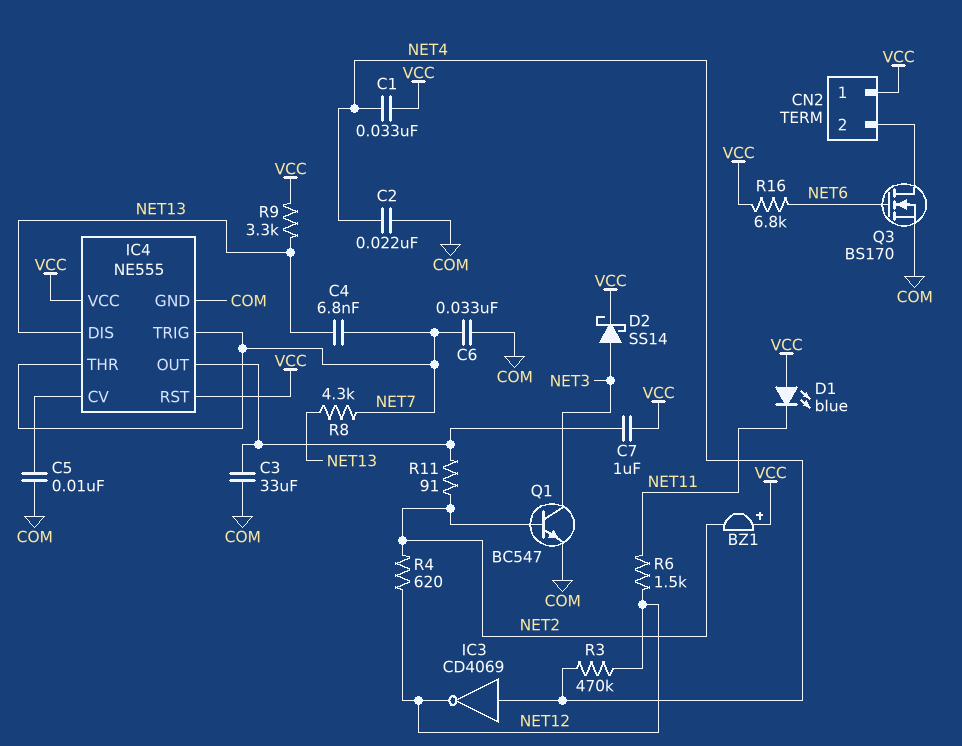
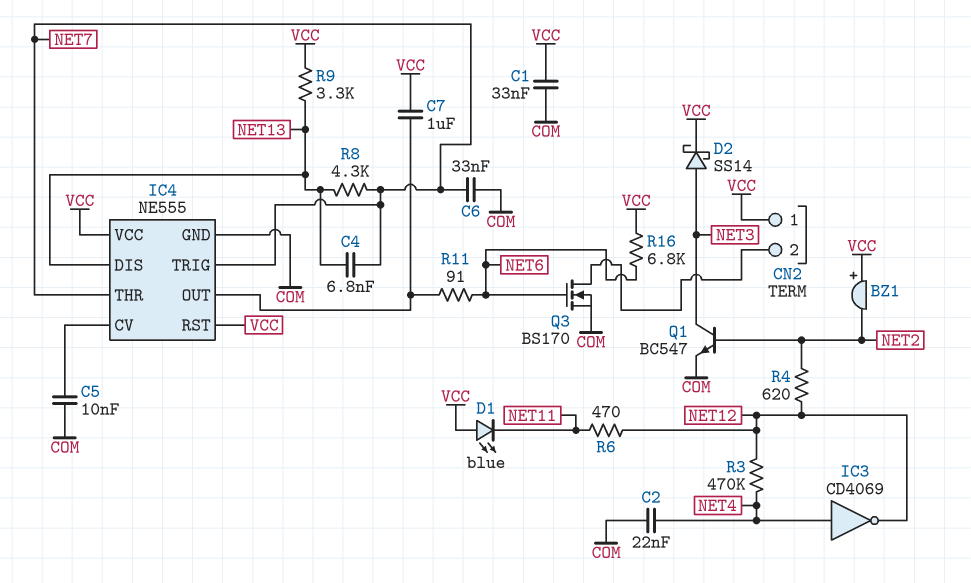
C1: 33nF (NET4, VCC) -> 33nF (COM, VCC)
C3: 33uF (COM, IC4/OUT) -> none
R6: 1.5k (NET11, NET12) -> 470 (NET11, NET12)
R11: 91 (IC4/OUT, NET2) -> 91 (IC4/OUT, NET6)

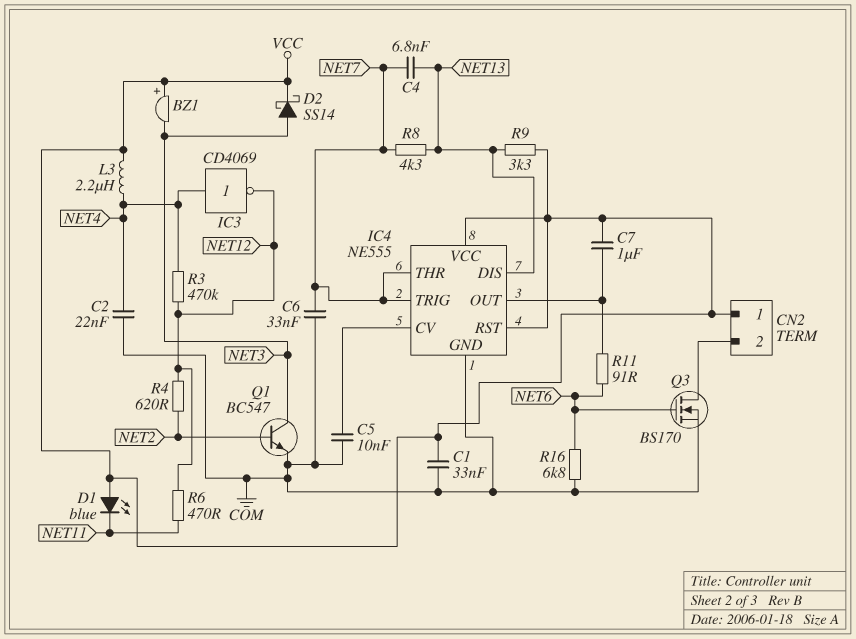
BZ1: buzzer (plus VCC, minus NET2) -> buzzer (plus VCC, minus NET3)
L3: none -> 2.2uH (NET4, VCC)
R16: 6.8k (NET6, VCC) -> 6.8k (COM, NET6)

